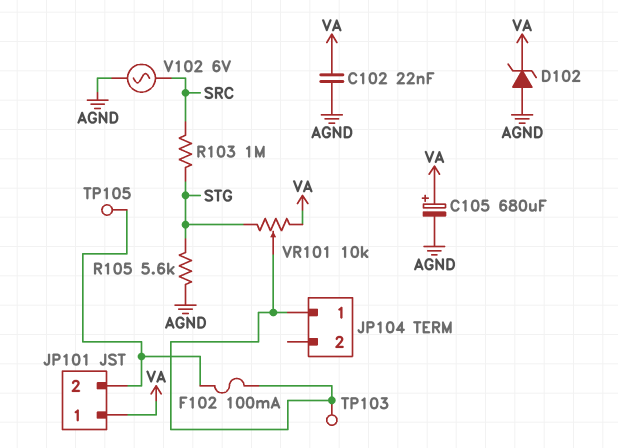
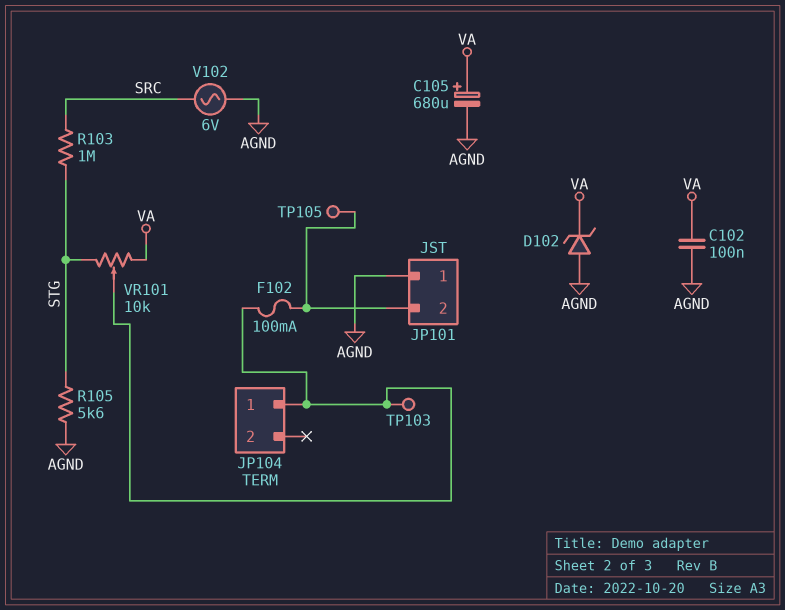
C102: 22nF (AGND, VA) -> 100nF (AGND, VA)
JP101 pin 1: VA -> AGND

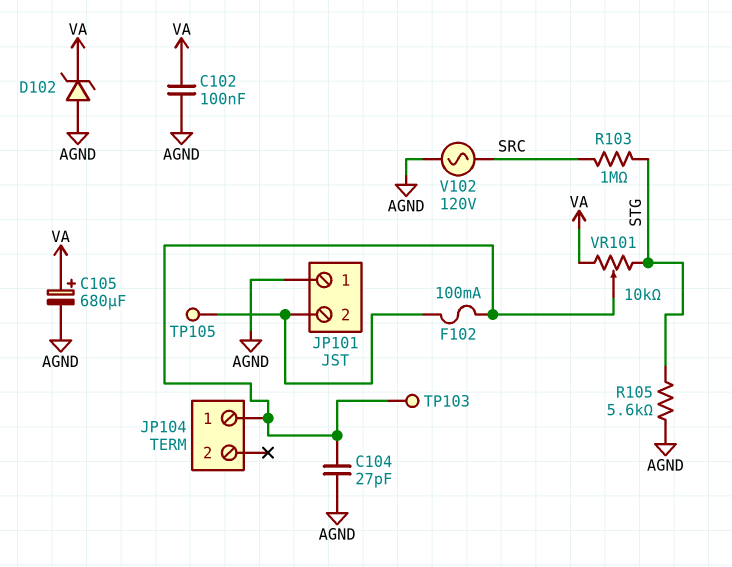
C104: none -> 27pF (AGND, JP104/1)
V102: AC 6V (AGND, SRC) -> AC 120V (AGND, SRC)

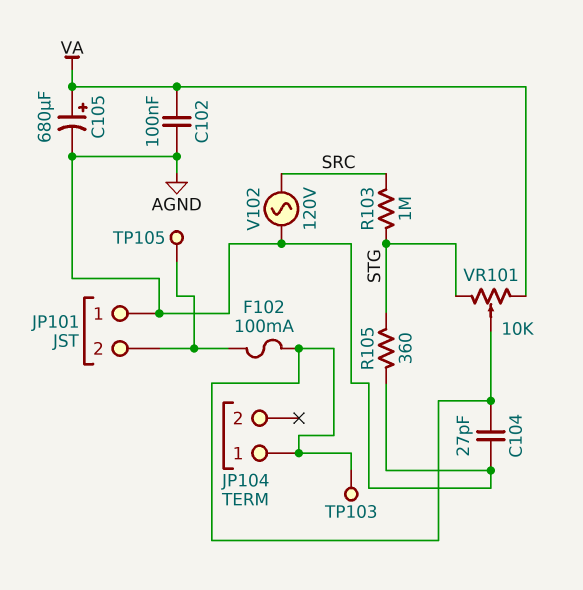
D102: zener (A AGND, K VA) -> none
R105: 5.6k (AGND, STG) -> 360 (AGND, STG)

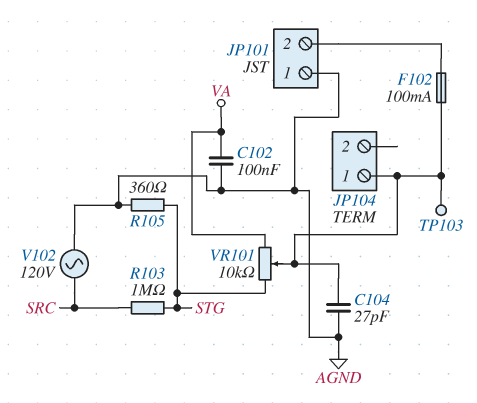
C105: 680uF (plus VA, minus AGND) -> none
TP105: test point (JP101/2) -> none

